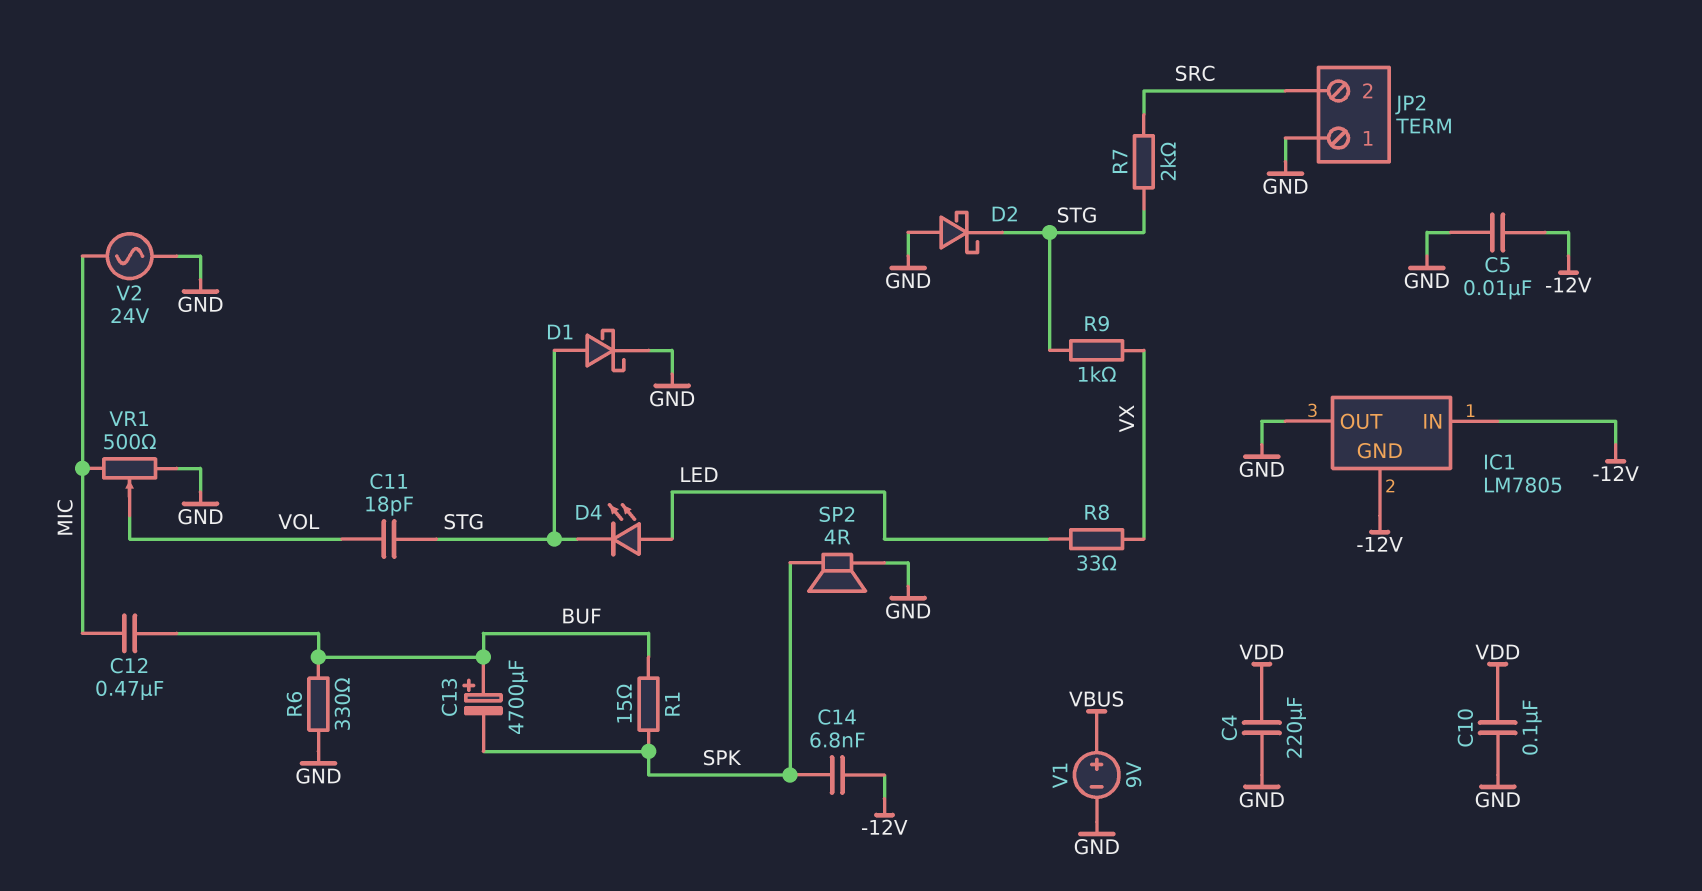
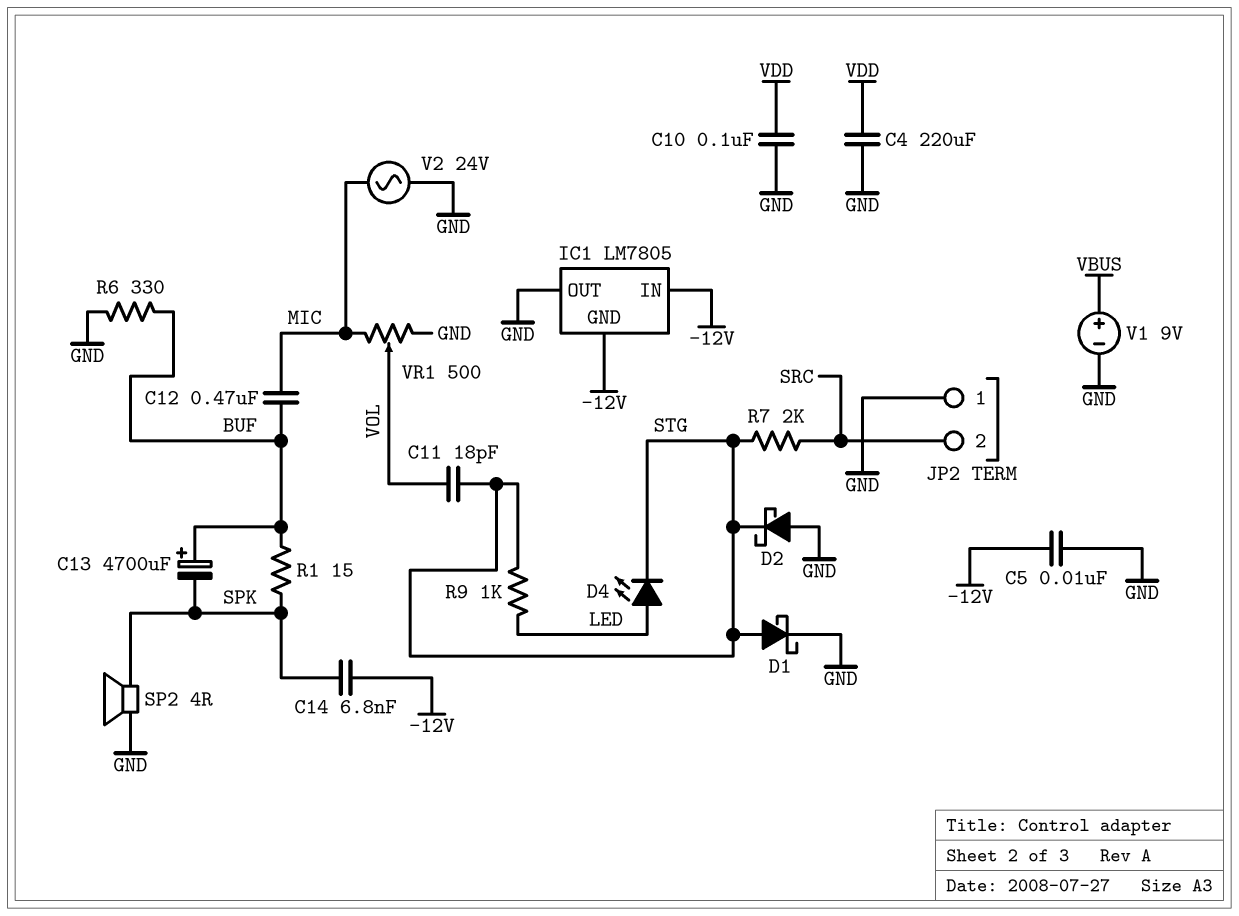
R8: 33 (LED, VX) -> none
R9: 1k (STG, VX) -> 1k (LED, STG)

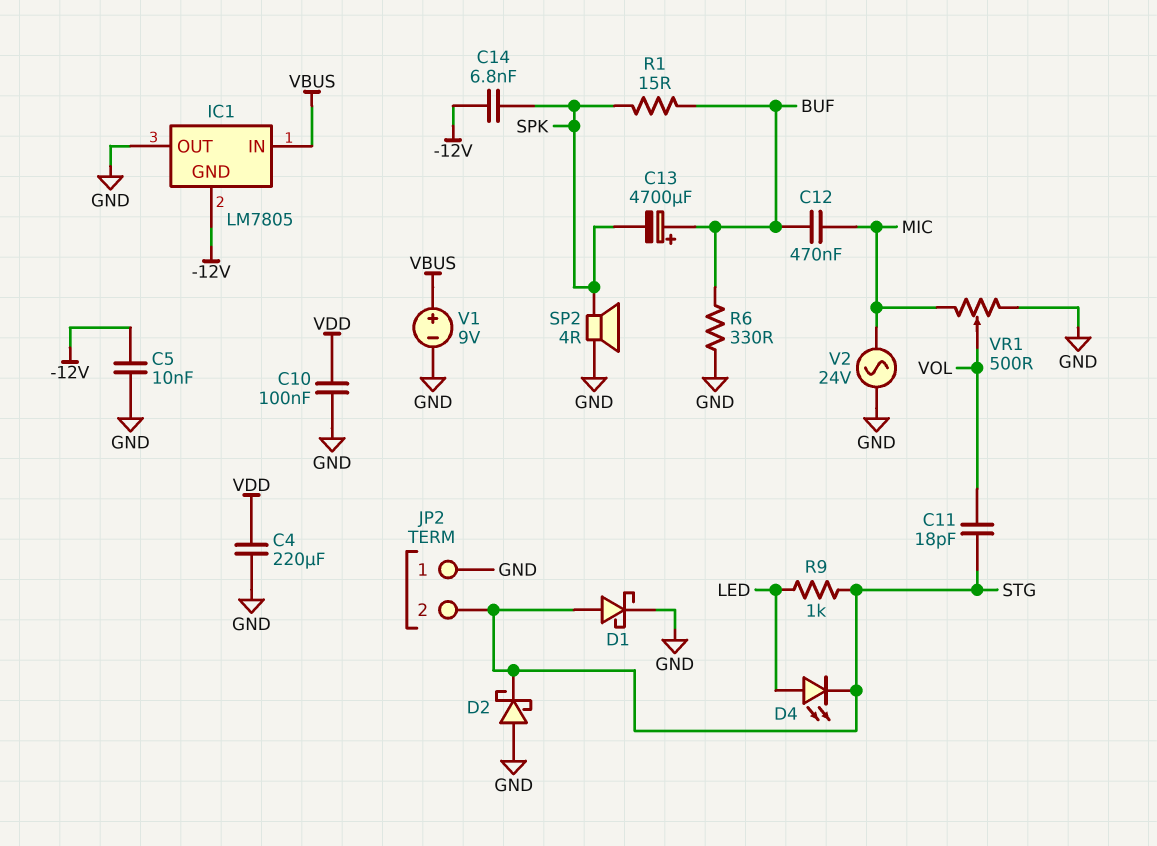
IC1 pin IN: -12V -> VBUS
JP2 pin 2: SRC -> STG
R7: 2k (SRC, STG) -> none

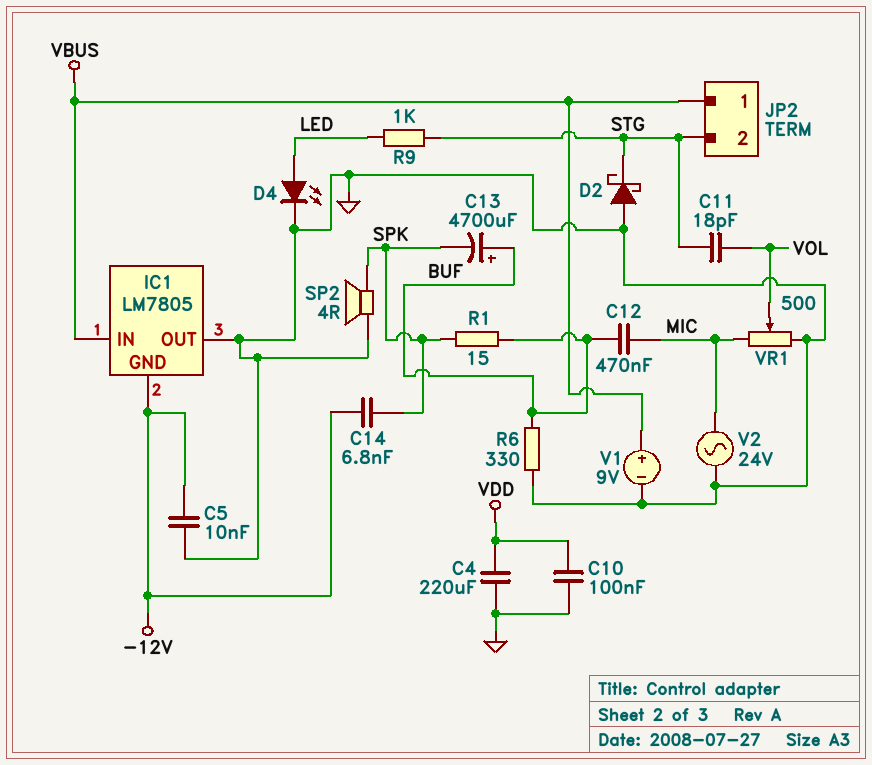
D1: schottky (A STG, K GND) -> none
D4: LED (A LED, K STG) -> LED (A LED, K GND)
JP2 pin 1: GND -> VBUS

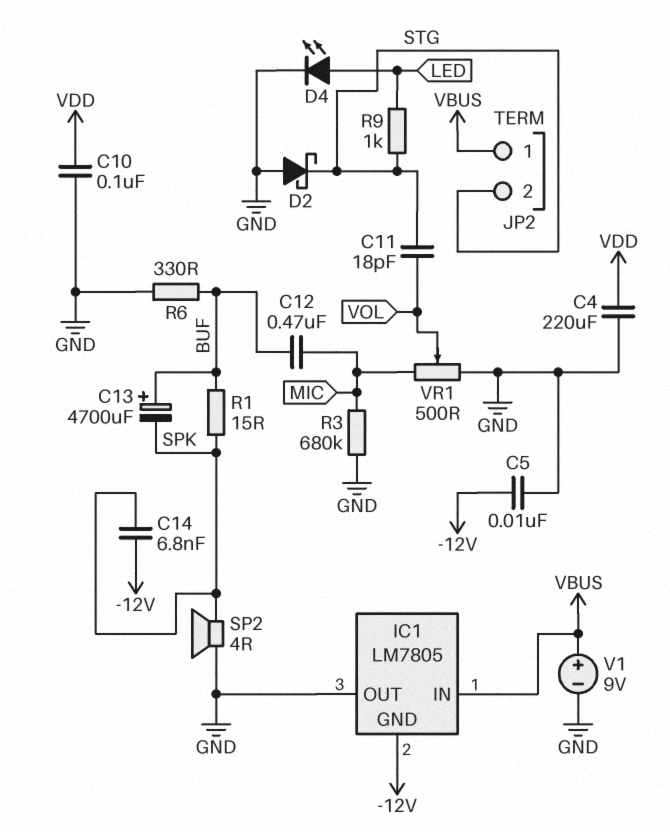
R3: none -> 680k (GND, MIC)
V2: AC 24V (GND, MIC) -> none

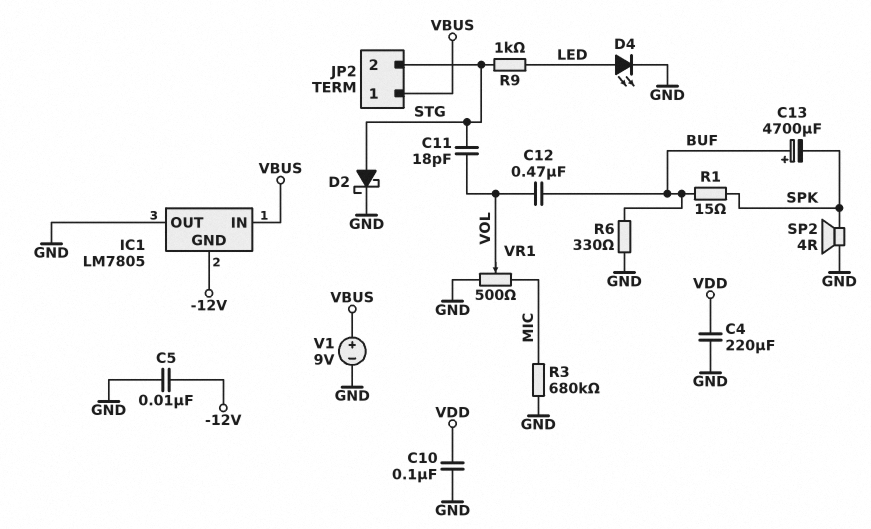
C12: 470nF (BUF, MIC) -> 470nF (BUF, VOL)
C14: 6.8nF (-12V, SPK) -> none
D2: schottky (A GND, K STG) -> schottky (A STG, K GND)

